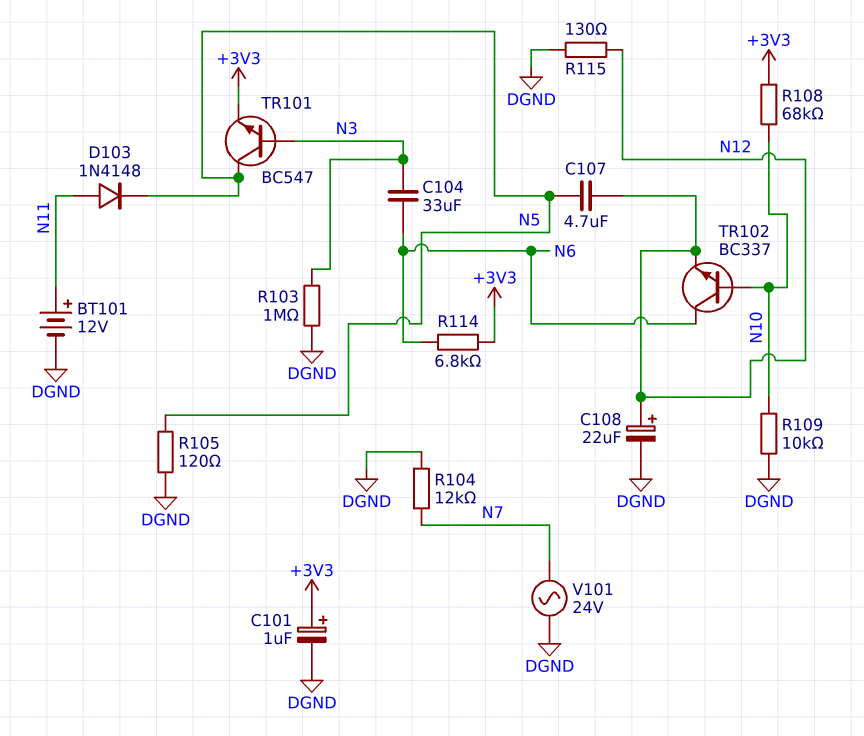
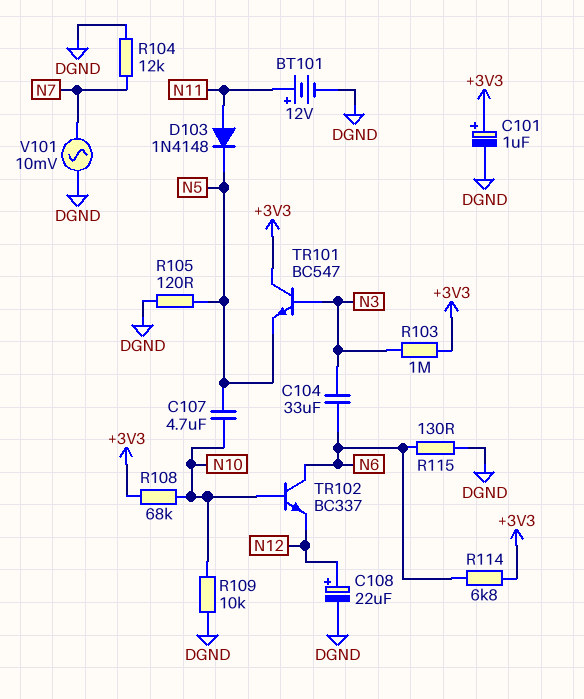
C107: 4.7uF (N5, N12) -> 4.7uF (N5, N10)
R103: 1M (DGND, N3) -> 1M (+3V3, N3)
R115: 130 (DGND, N12) -> 130 (DGND, N6)
TR101: NPN BC547 (B N3, C N5, E +3V3) -> NPN BC547 (B N3, C +3V3, E N5)
V101: AC 24V (DGND, N7) -> AC 10mV (DGND, N7)

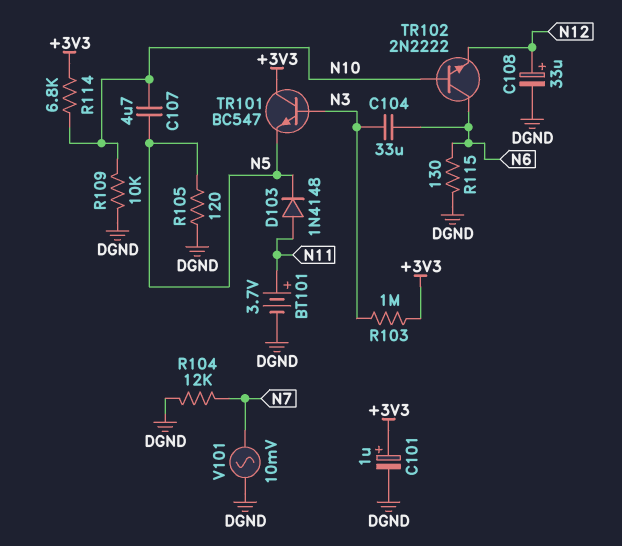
BT101: 12V (plus N11, minus DGND) -> 3.7V (plus N11, minus DGND)
C108: 22uF (plus N12, minus DGND) -> 33uF (plus N12, minus DGND)
R108: 68k (+3V3, N10) -> none
R114: 6.8k (+3V3, N6) -> 6.8k (+3V3, N10)
TR102: NPN BC337 (B N10, C N6, E N12) -> NPN 2N2222 (B N10, C N6, E N12)

